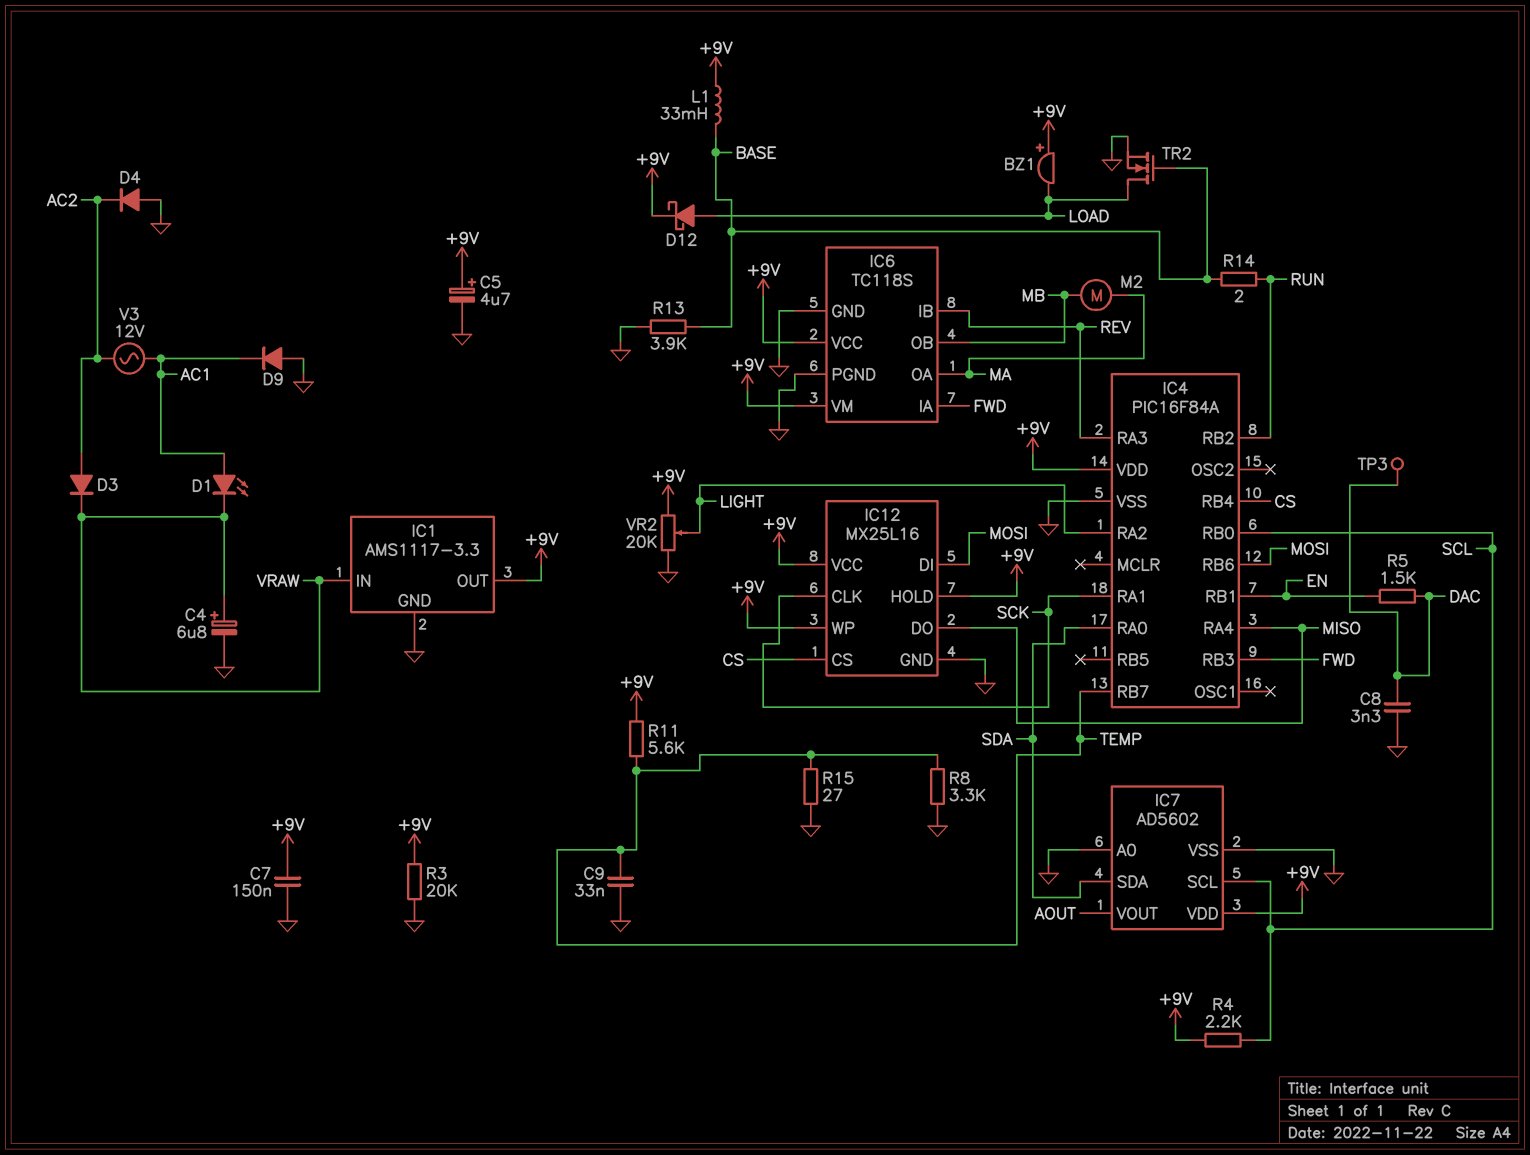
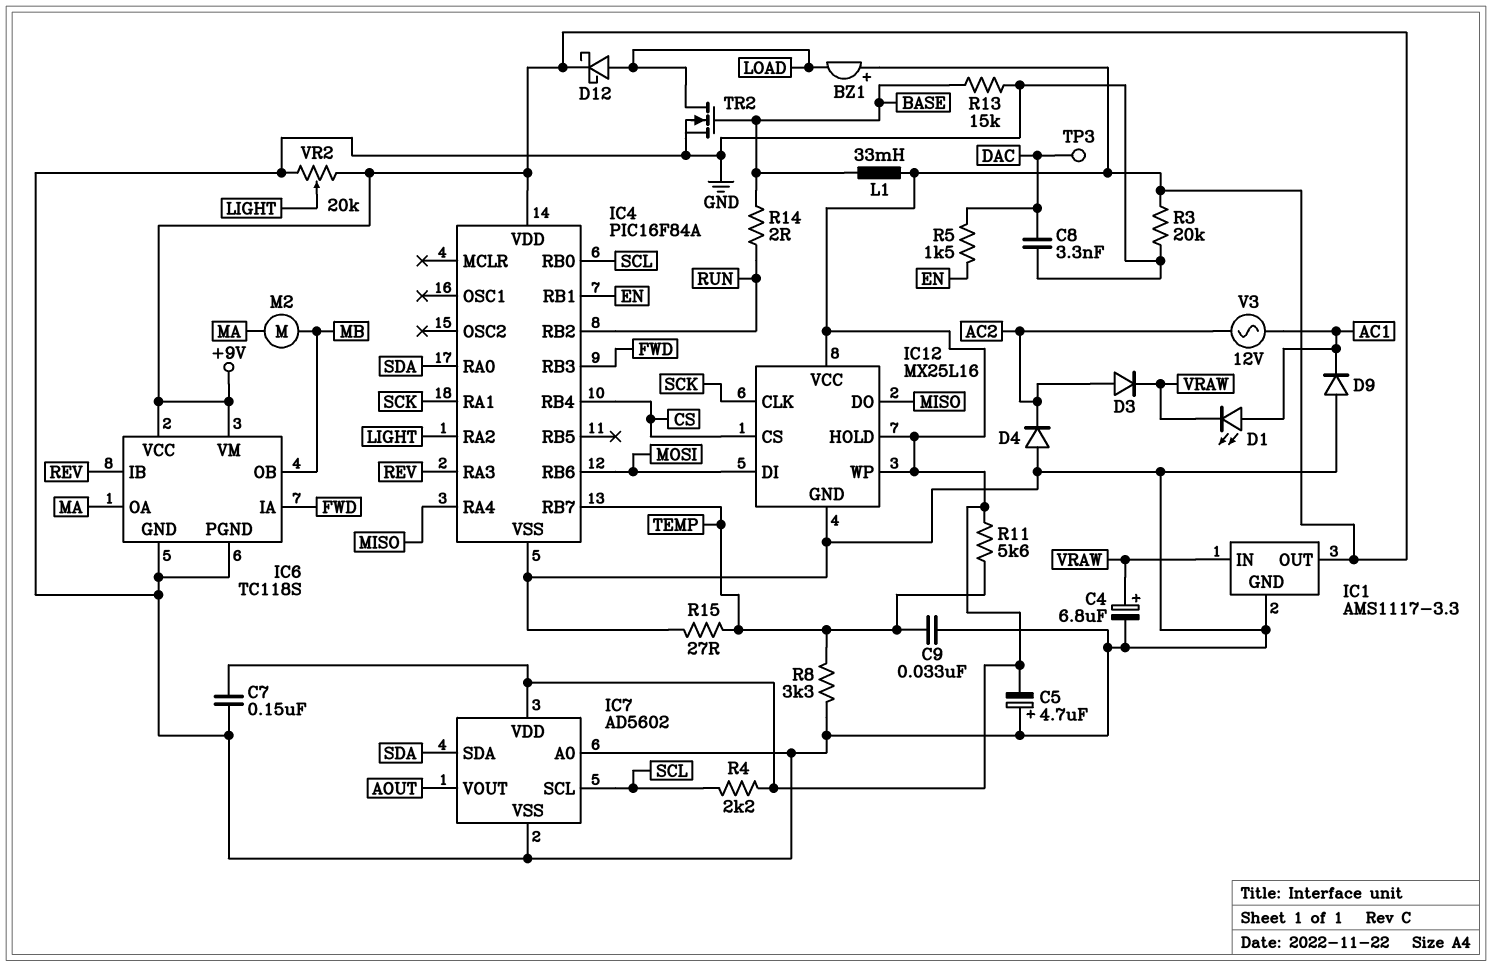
C5: 4.7uF (plus +9V, minus GND) -> 4.7uF (plus GND, minus +9V)
R13: 3.9k (BASE, GND) -> 15k (BASE, GND)

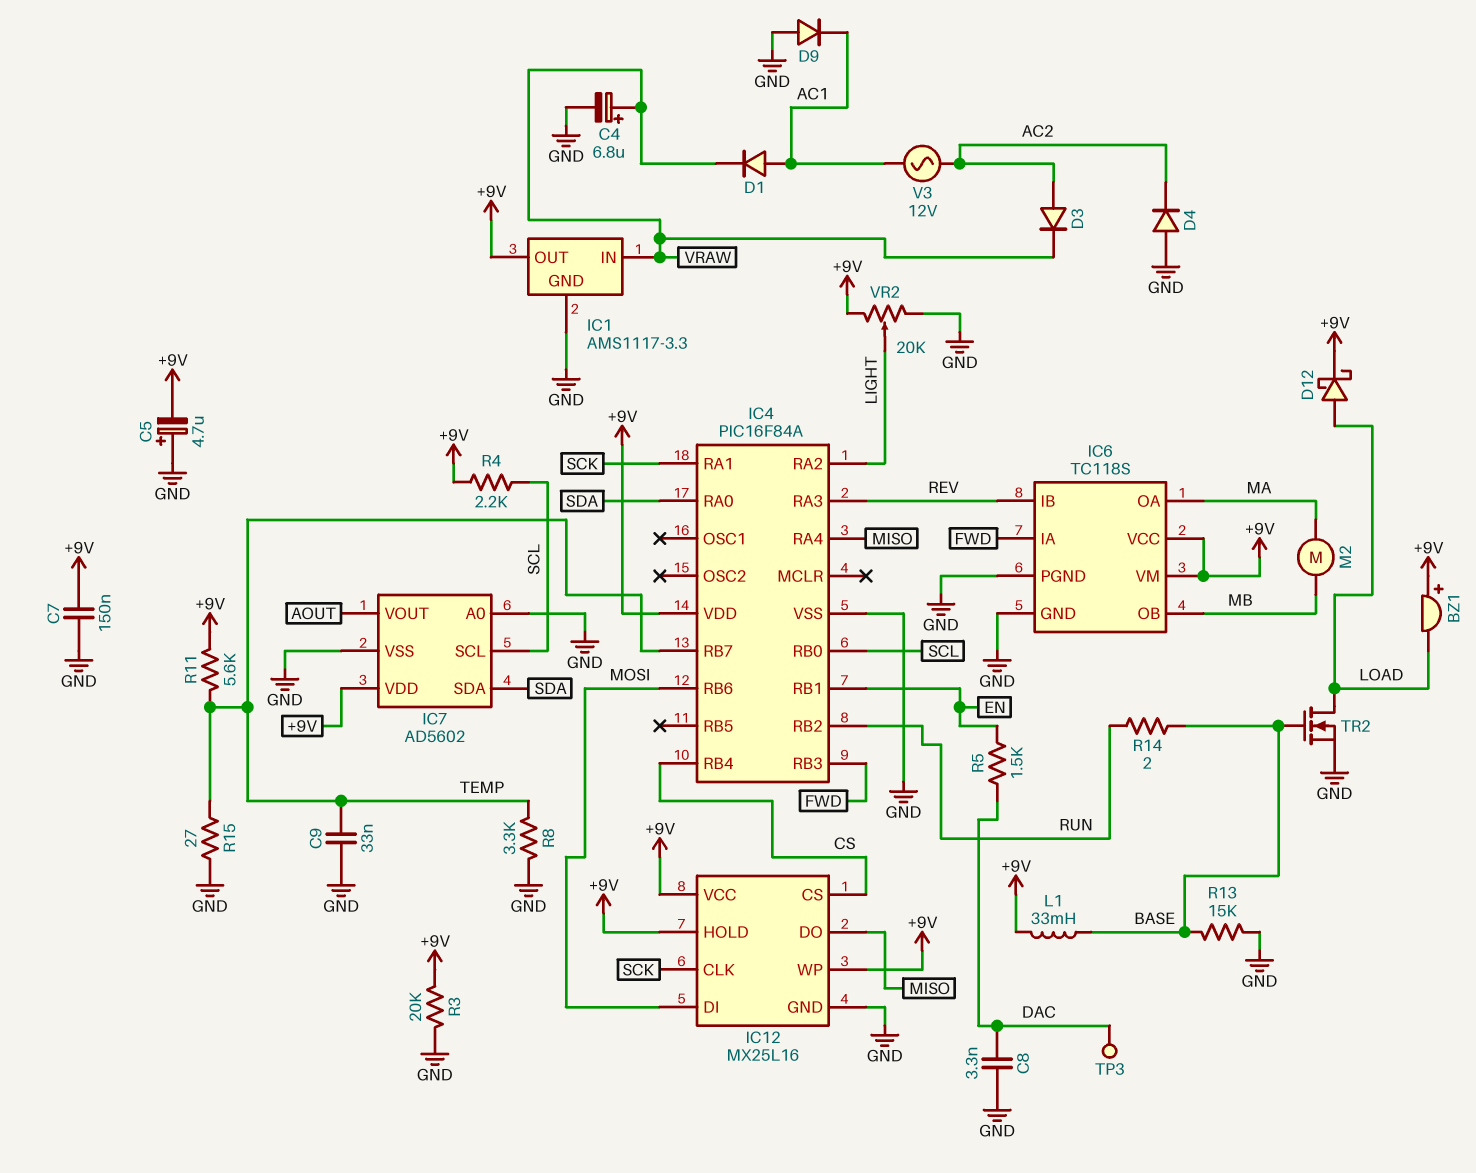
D1: LED (A AC1, K VRAW) -> diode (A AC1, K VRAW)

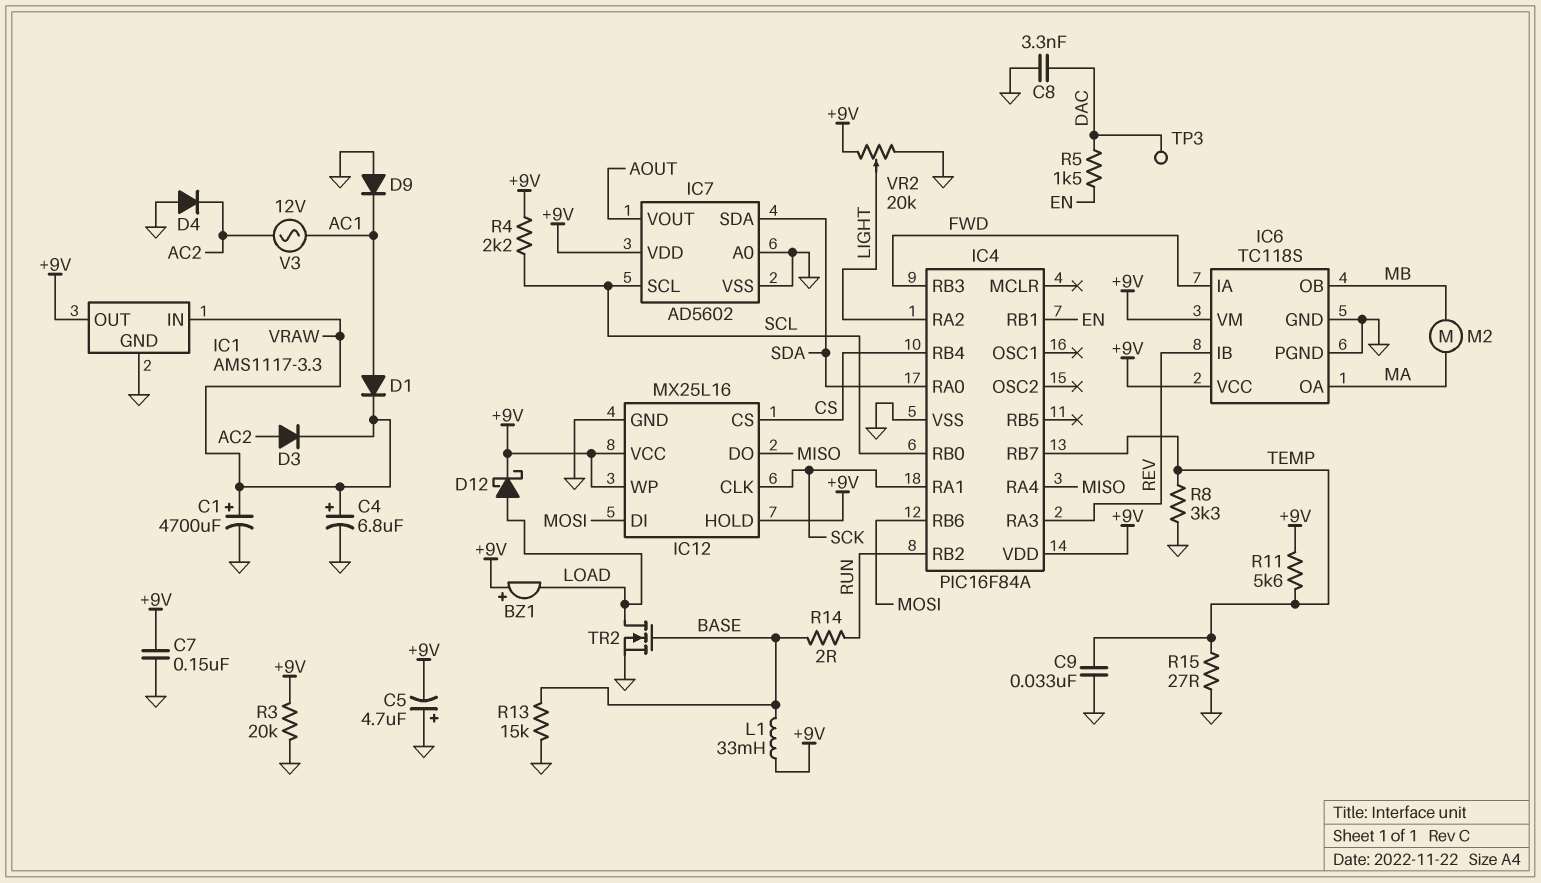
C1: none -> 4700uF (plus VRAW, minus GND)

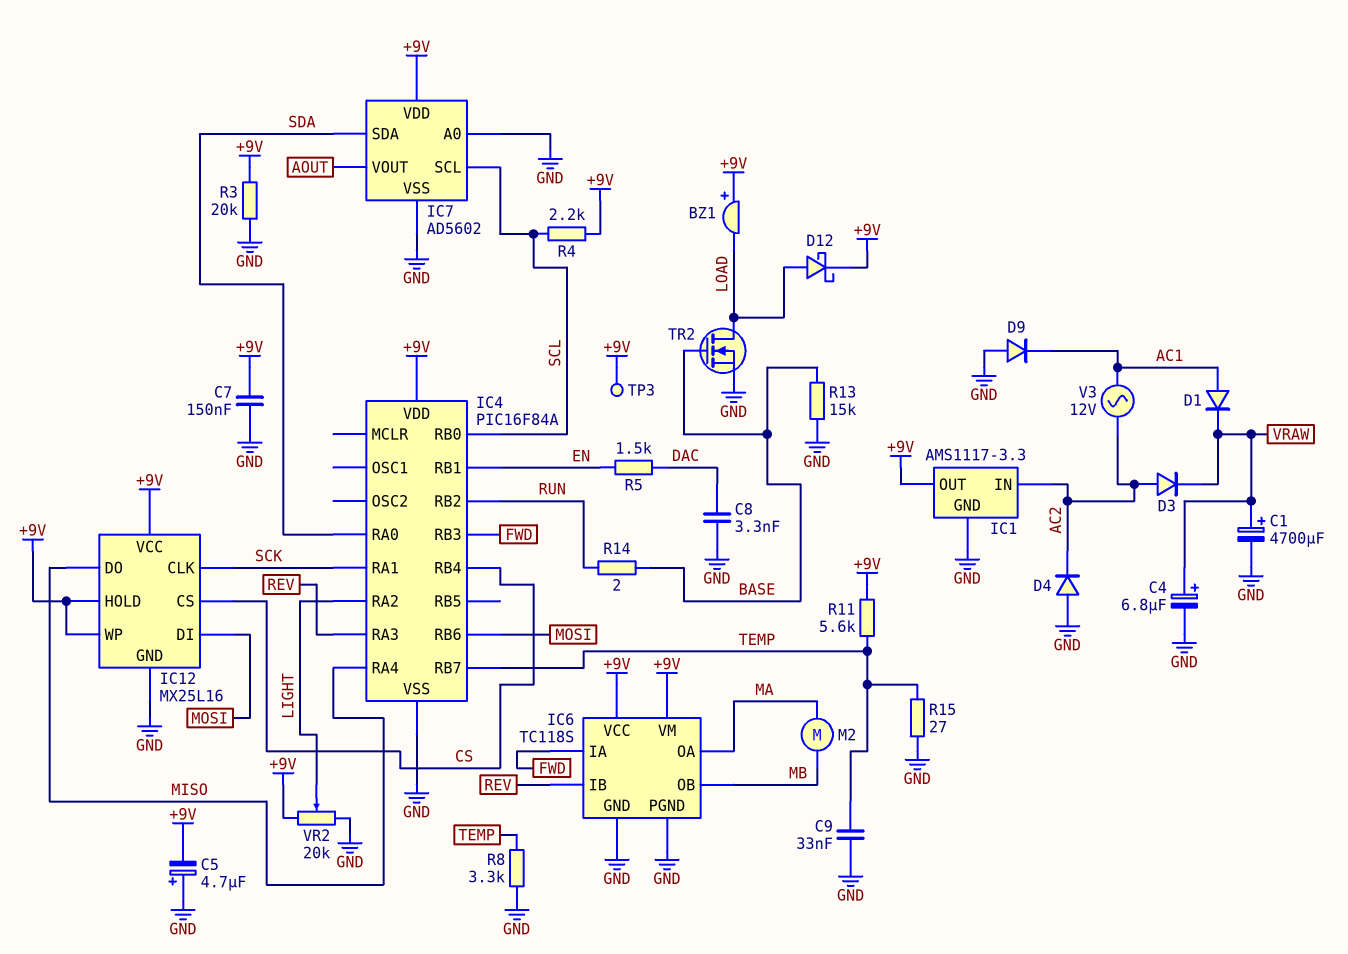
IC1 pin IN: VRAW -> AC2
L1: 33mH (+9V, BASE) -> none
TP3: test point (DAC) -> test point (+9V)

